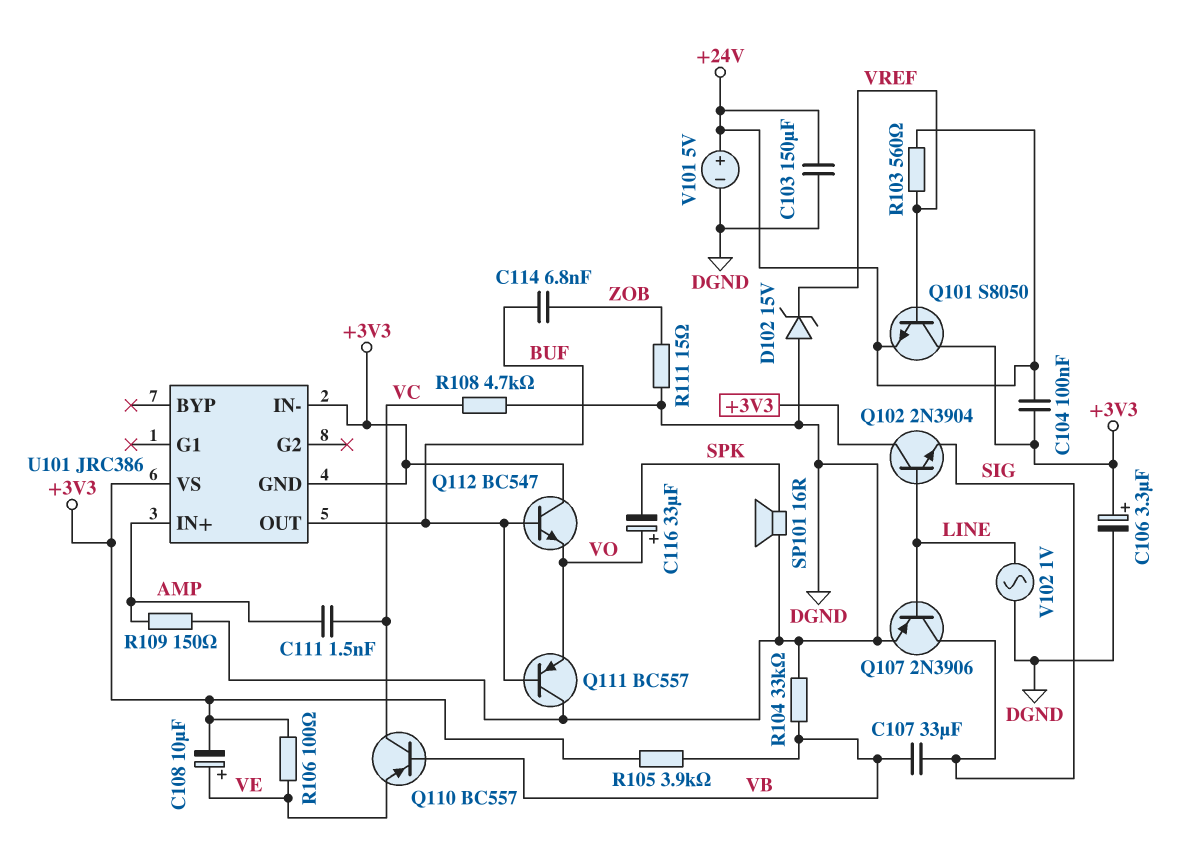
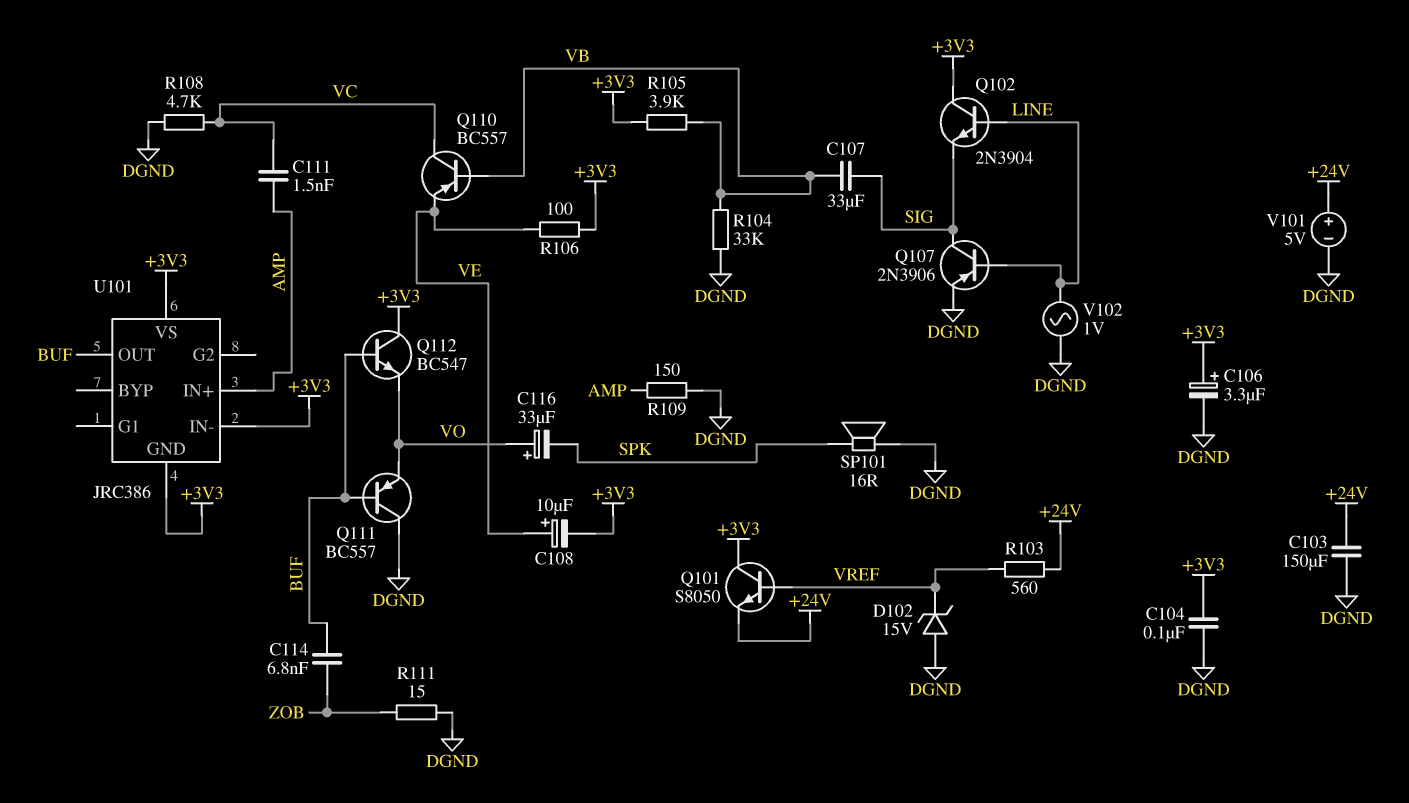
C104: 100nF (+3V3, +24V) -> 100nF (+3V3, DGND)

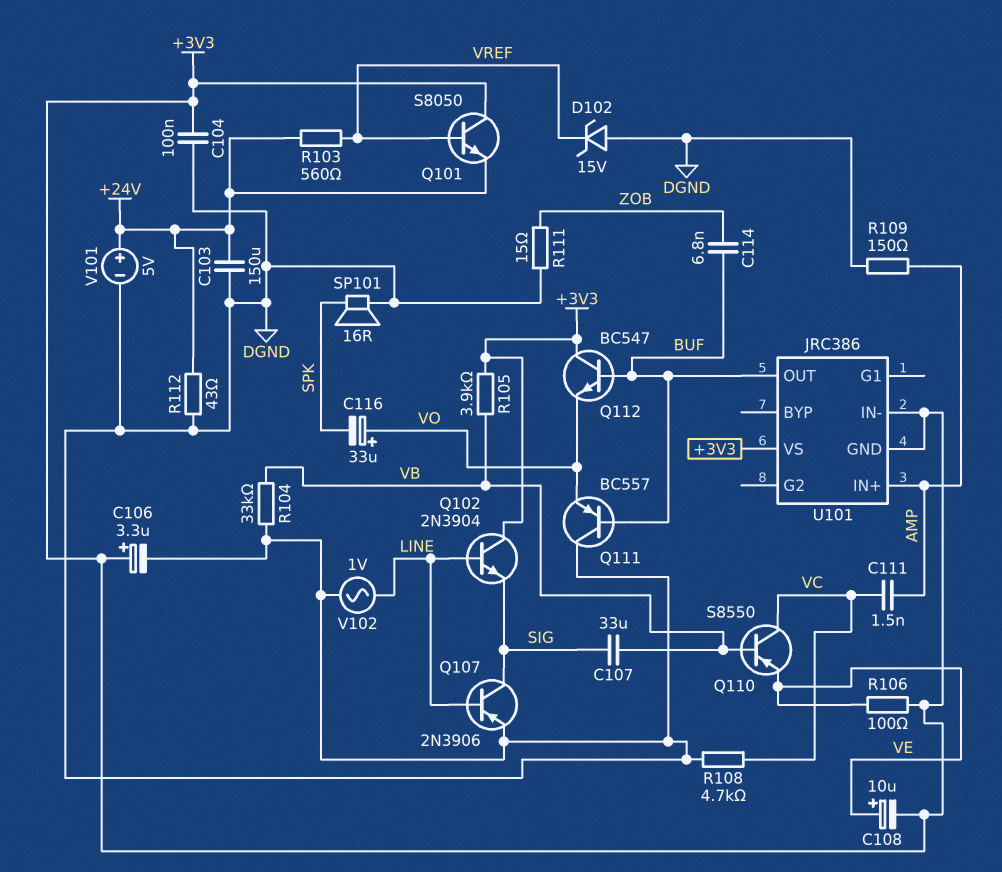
Q110: PNP BC557 (B VB, C VC, E VE) -> PNP S8550 (B VB, C VC, E VE)
R112: none -> 43 (+24V, DGND)

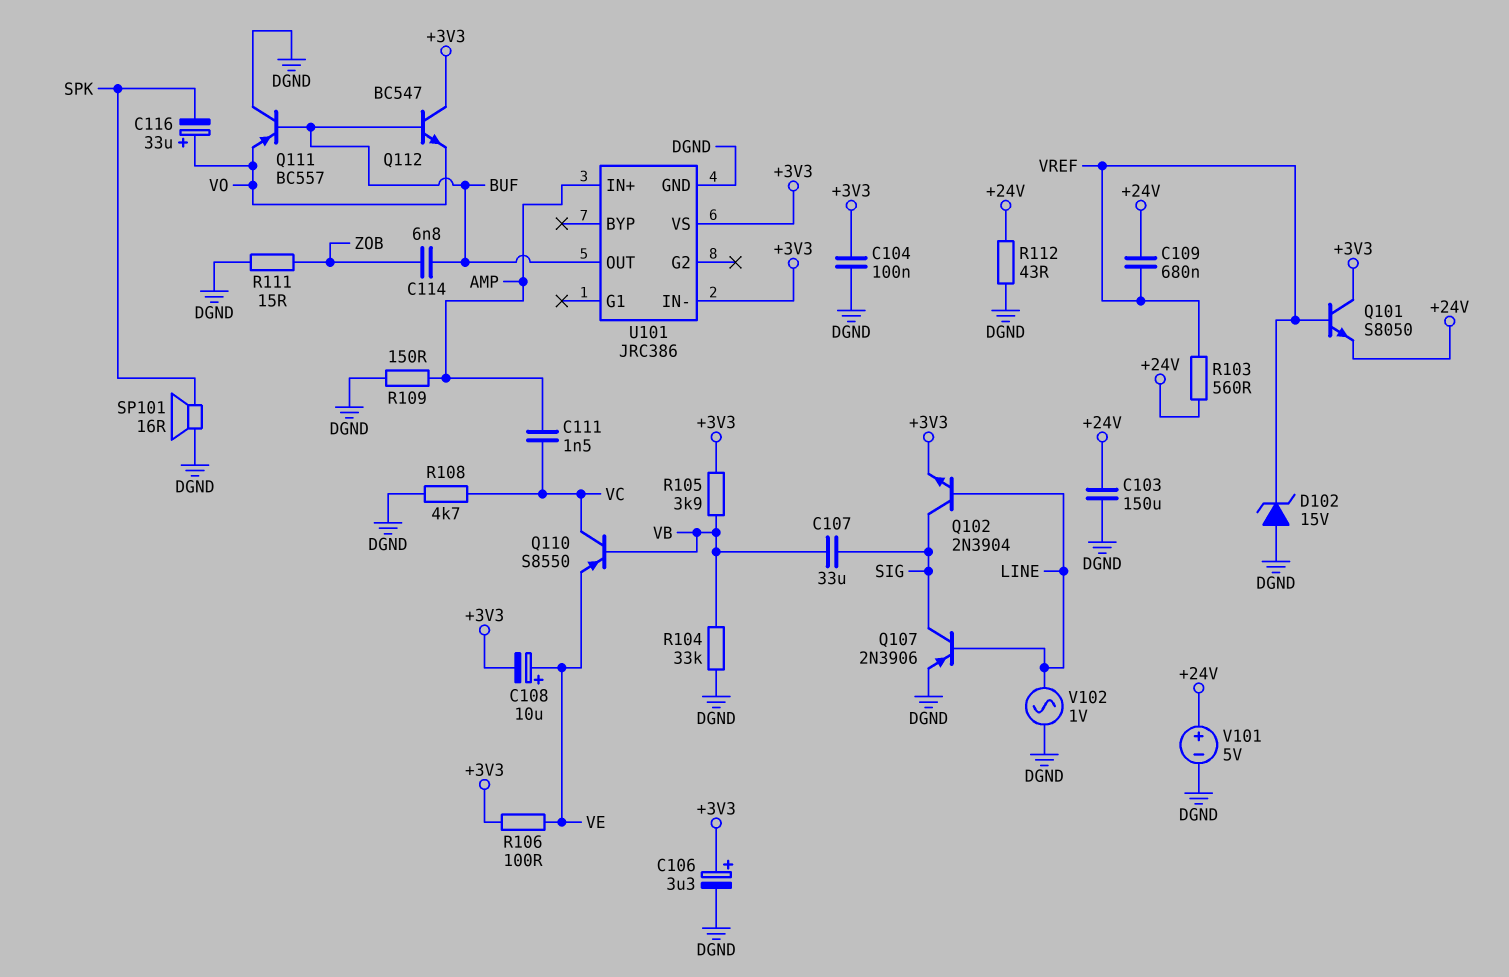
C109: none -> 680nF (+24V, VREF)
Q102: NPN 2N3904 (B LINE, C +3V3, E SIG) -> NPN 2N3904 (B LINE, C SIG, E +3V3)
U101 pin GND: +3V3 -> DGND

